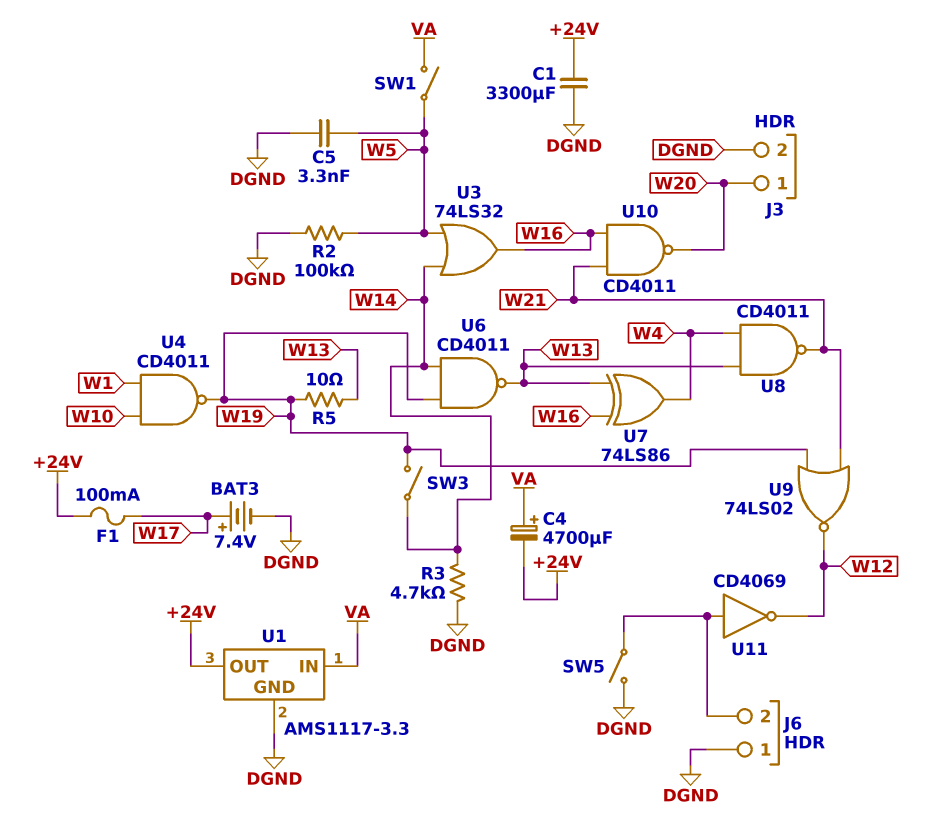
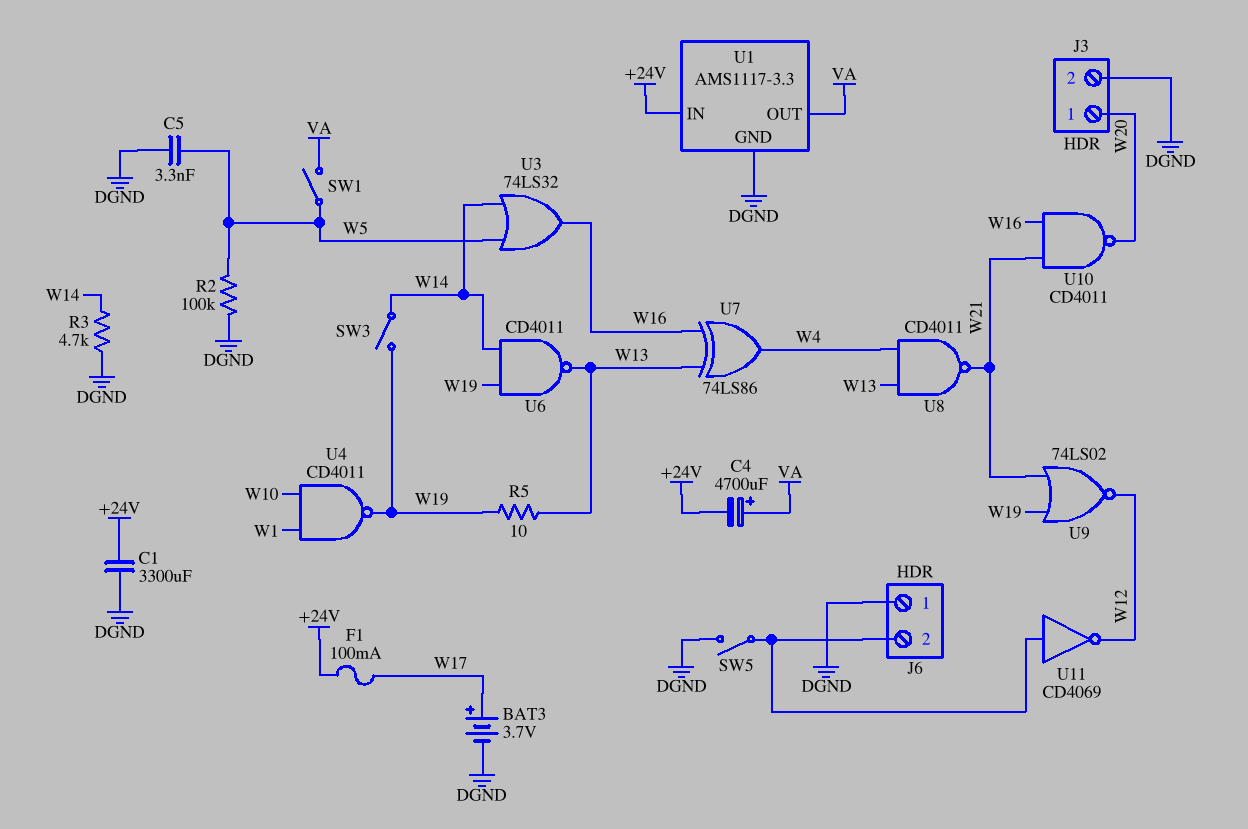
BAT3: 7.4V (plus W17, minus DGND) -> 3.7V (plus W17, minus DGND)
U1 pin IN: VA -> +24V
U1 pin OUT: +24V -> VA

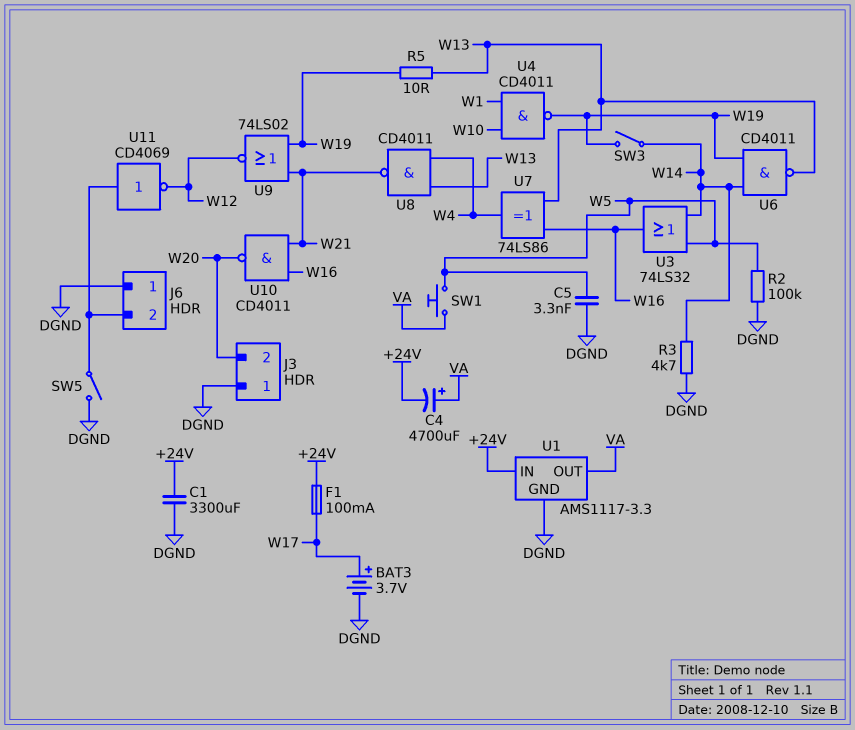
J3 pin 1: W20 -> DGND
J3 pin 2: DGND -> W20
SW1: switch (VA, W5) -> button (VA, W5)

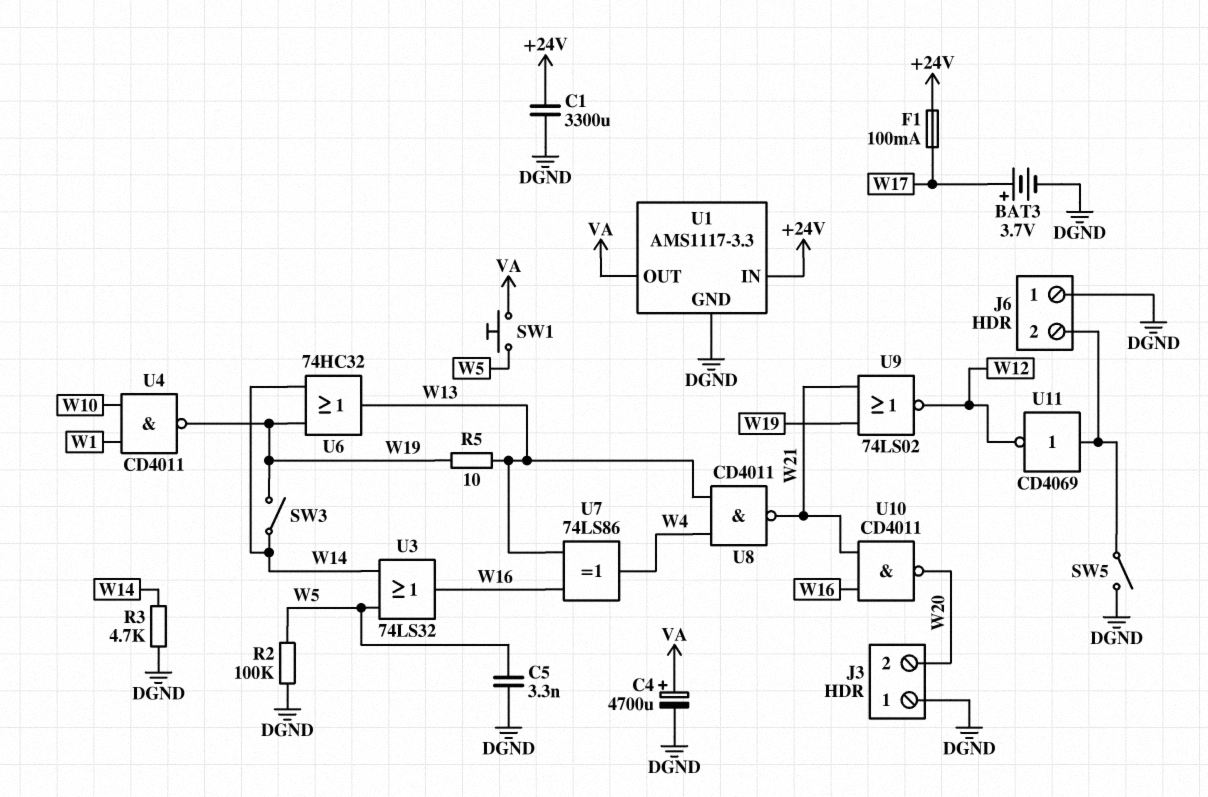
C4: 4700uF (plus VA, minus +24V) -> 4700uF (plus VA, minus DGND)
U6: NAND CD4011 (in W14, in W19, out W13) -> OR 74HC32 (in W14, in W19, out W13)

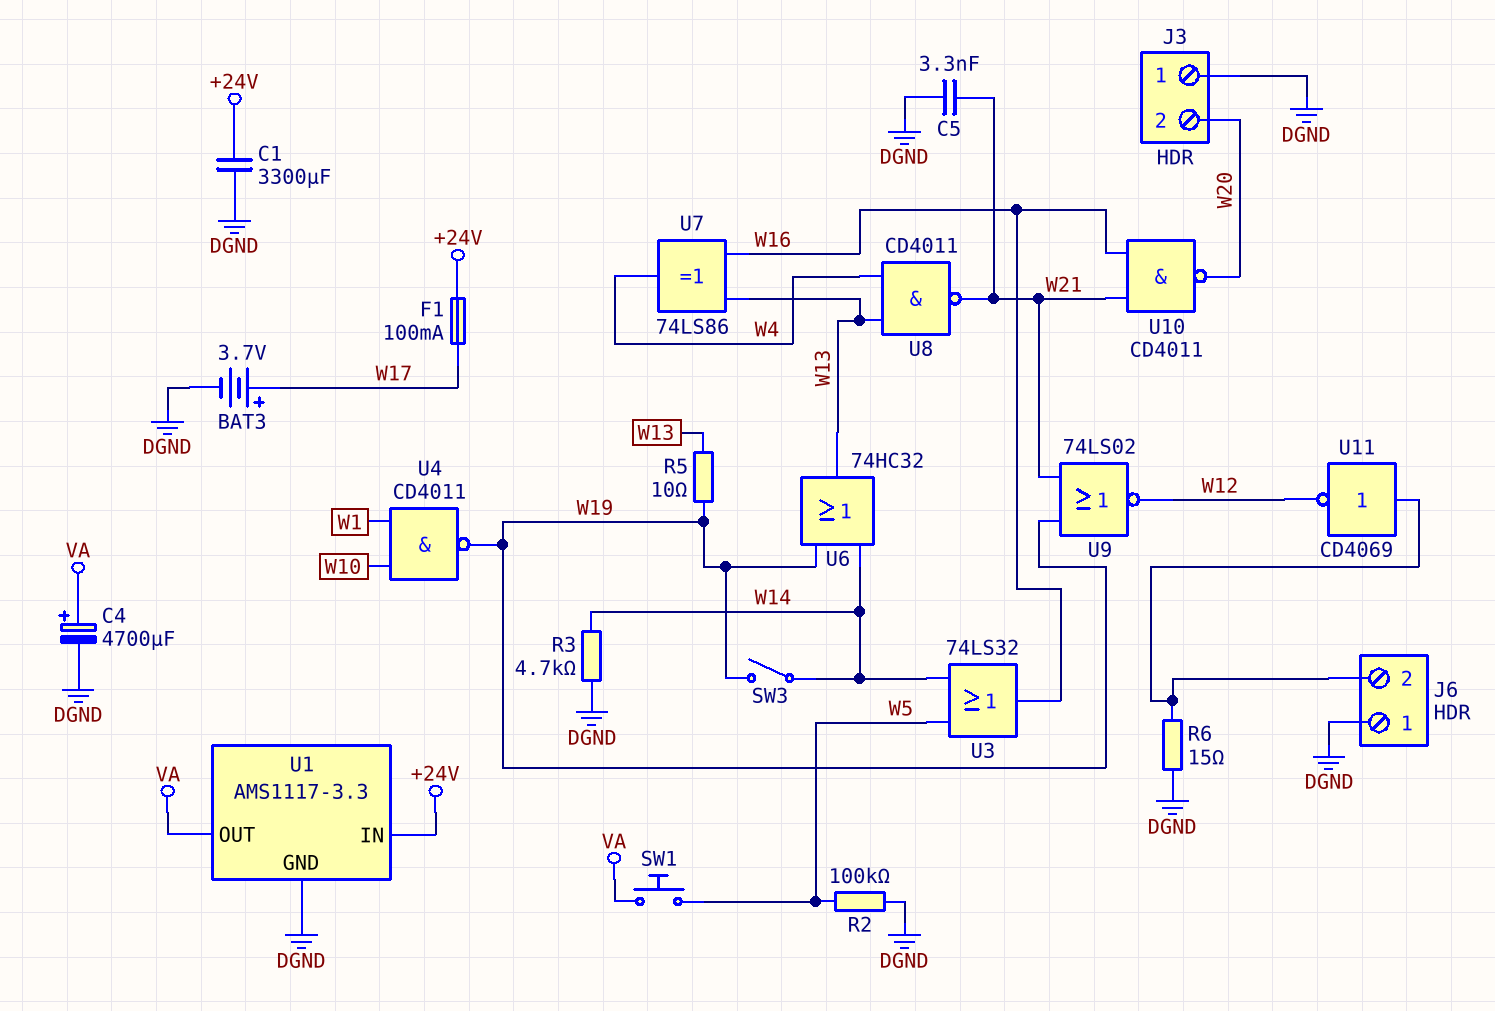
C5: 3.3nF (DGND, W5) -> 3.3nF (DGND, W21)
R6: none -> 15 (DGND, J6/2)
SW5: switch (DGND, J6/2) -> none

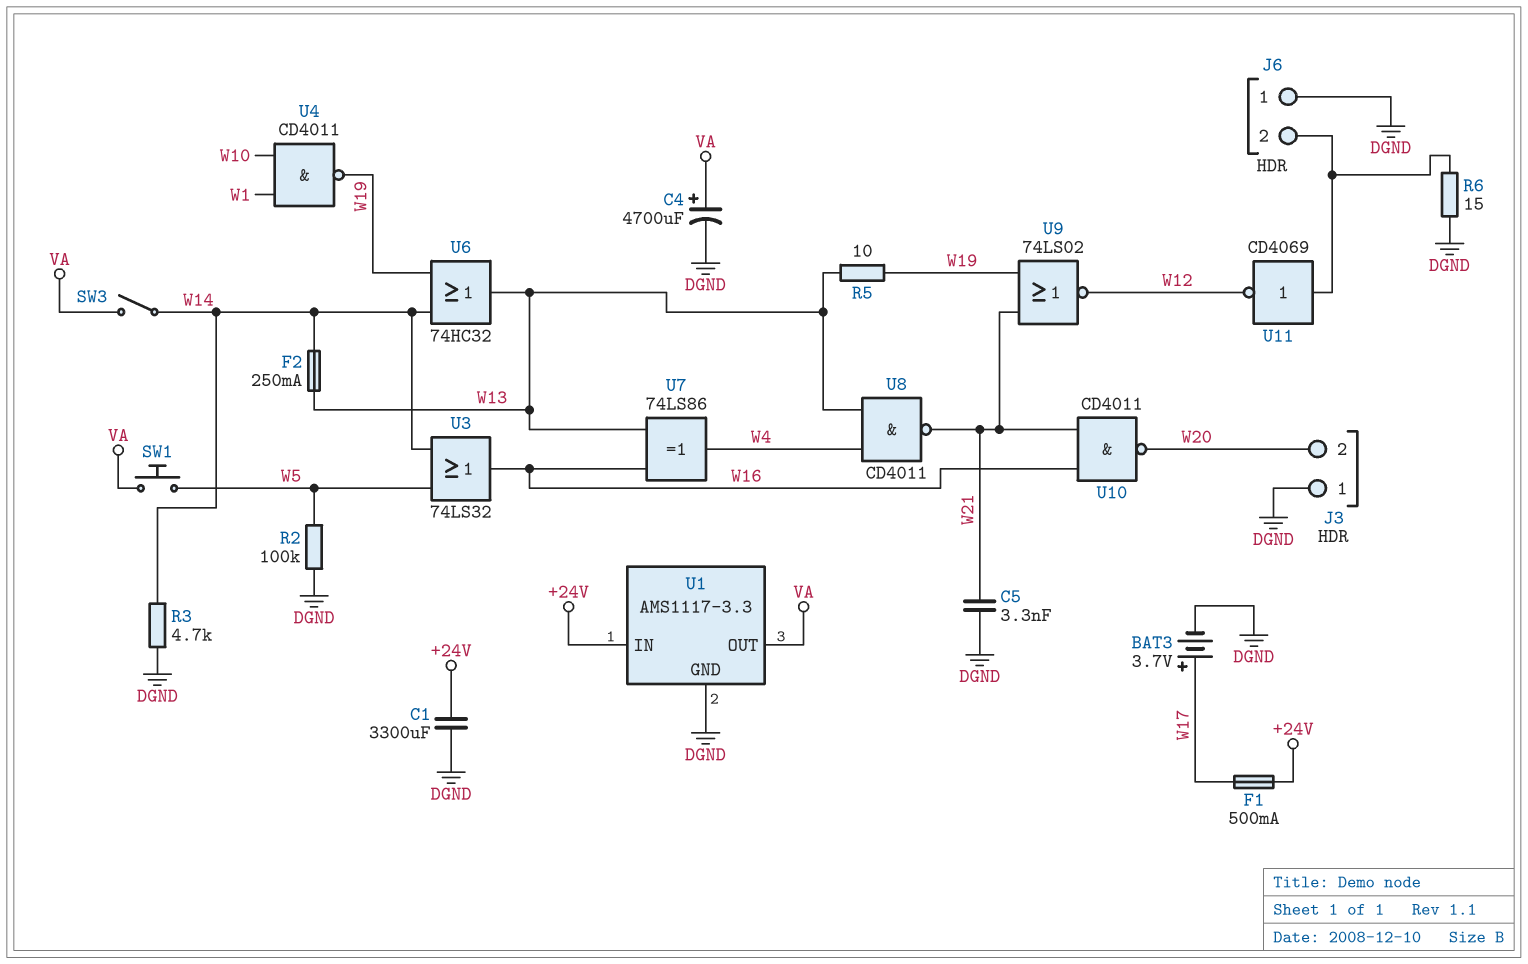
F1: 100mA (+24V, W17) -> 500mA (+24V, W17)
F2: none -> 250mA (W13, W14)
SW3: switch (W14, W19) -> switch (VA, W14)

